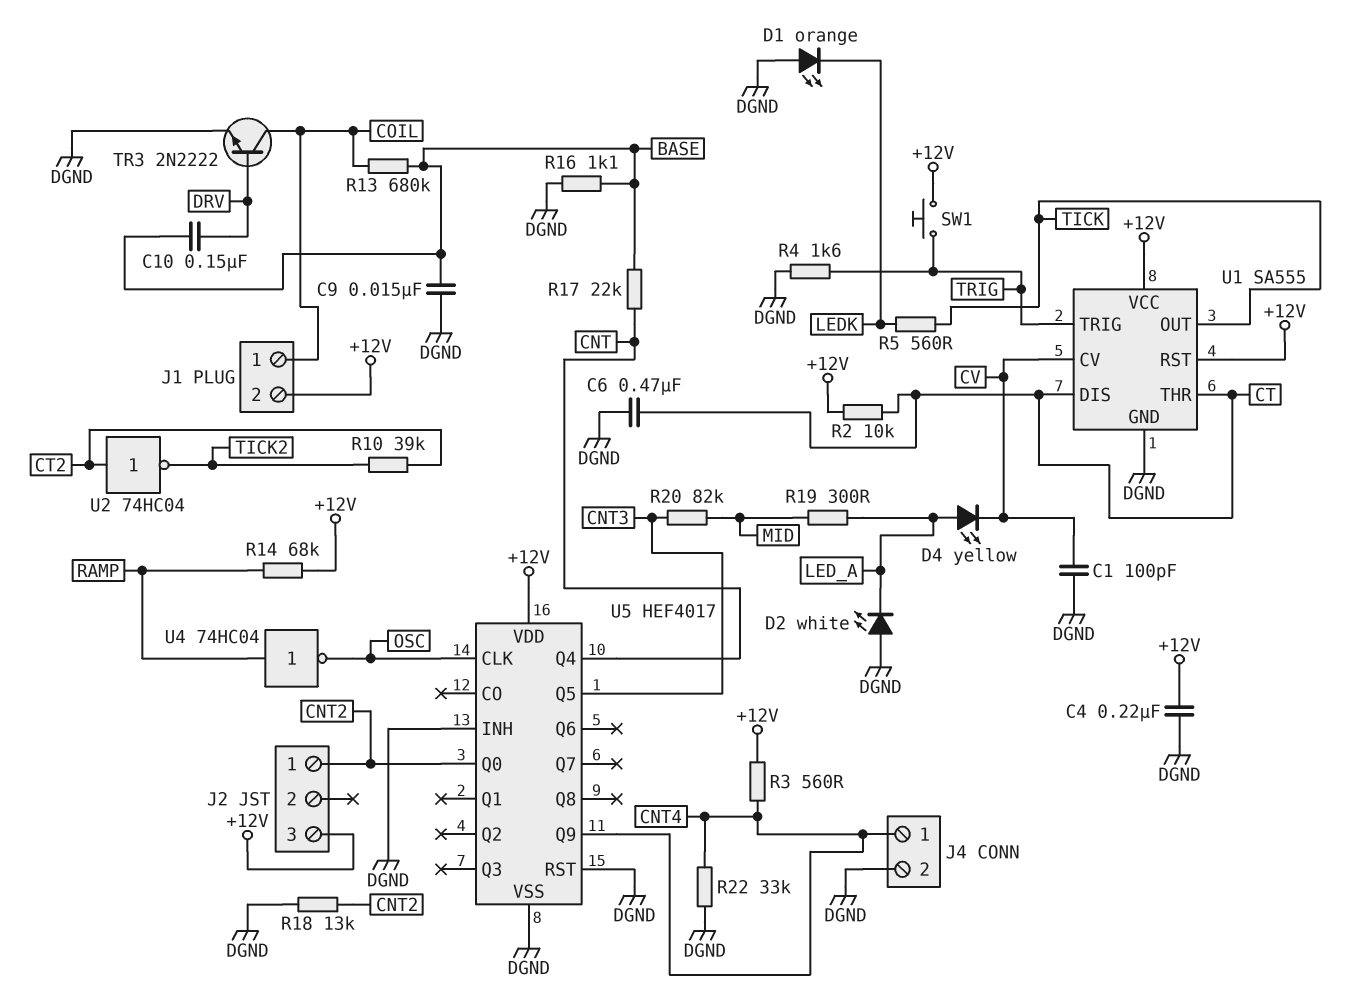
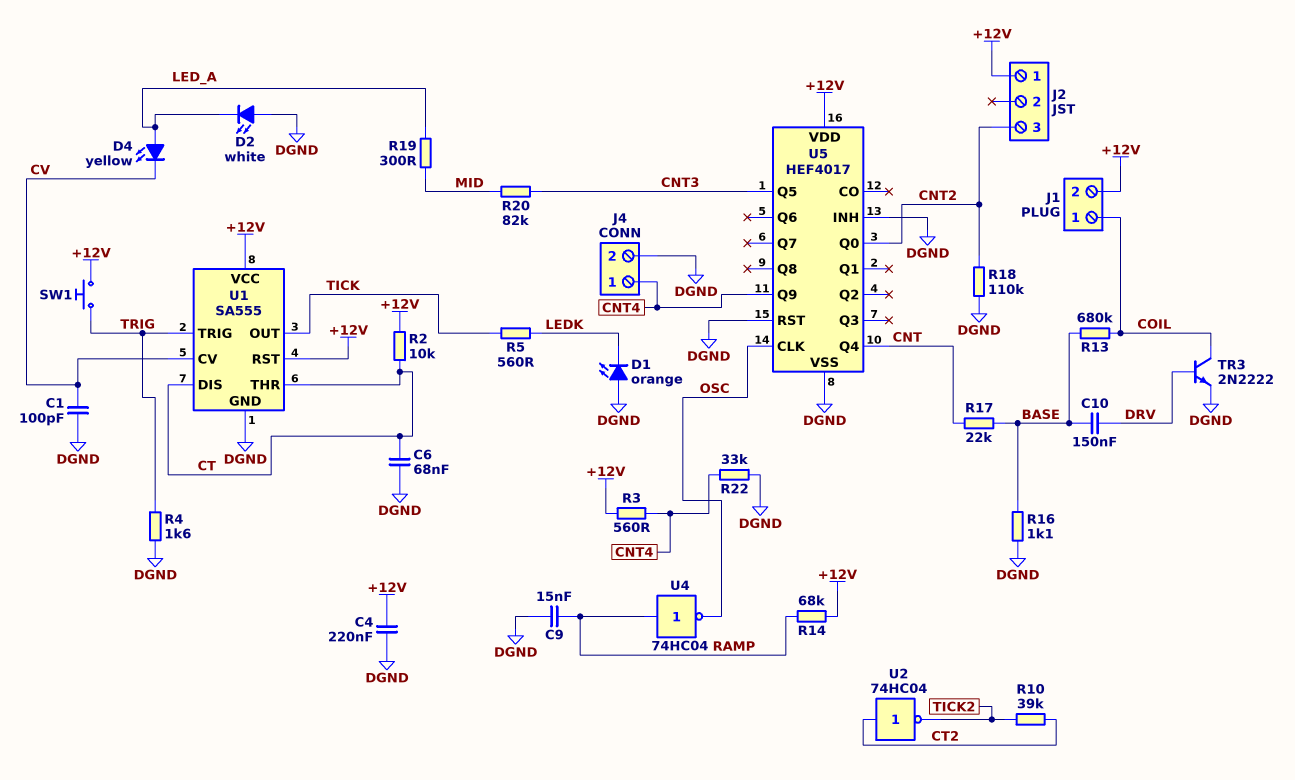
C6: 470nF (CT, DGND) -> 68nF (CT, DGND)
C9: 15nF (BASE, DGND) -> 15nF (DGND, RAMP)
J2 pin 1: CNT2 -> +12V
J2 pin 3: +12V -> CNT2
R18: 13k (CNT2, DGND) -> 110k (CNT2, DGND)

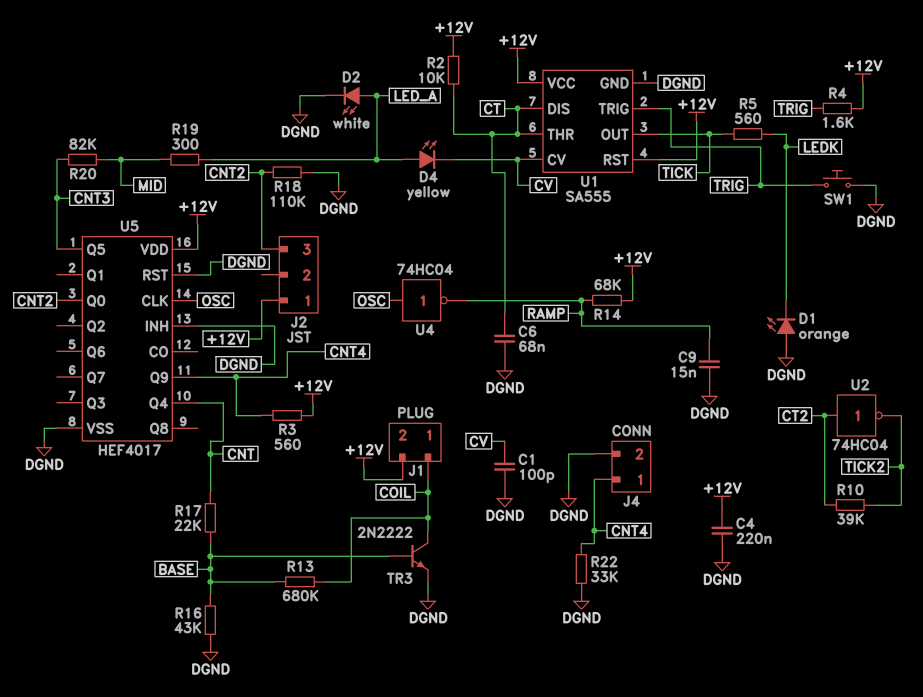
C10: 150nF (BASE, DRV) -> none
D2: LED white (A DGND, K LED_A) -> LED white (A LED_A, K DGND)
R4: 1.6k (DGND, TRIG) -> 1.6k (+12V, TRIG)
R16: 1.1k (BASE, DGND) -> 43k (BASE, DGND)
SW1: button (+12V, TRIG) -> button (DGND, TRIG)
TR3: NPN 2N2222 (B DRV, C COIL, E DGND) -> NPN 2N2222 (B BASE, C COIL, E DGND)
U4: NOT 74HC04 (in RAMP, out OSC) -> NOT 74HC04 (in OSC, out RAMP)

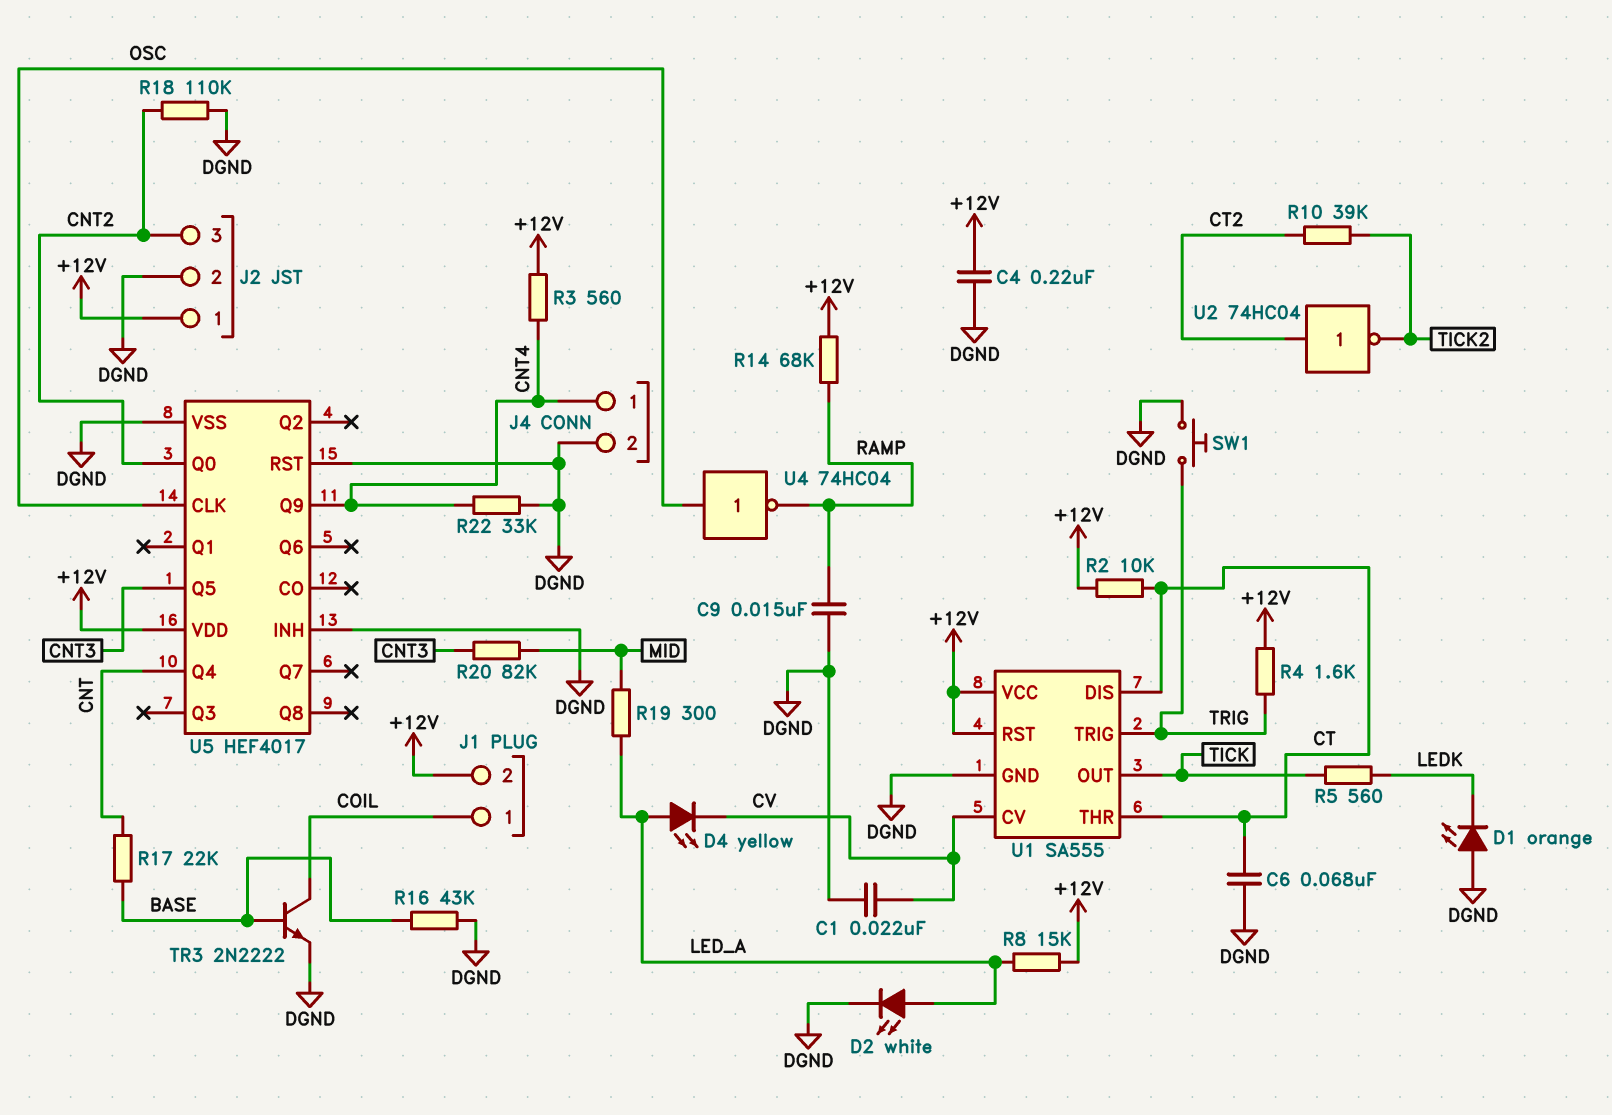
C1: 100pF (CV, DGND) -> 22nF (CV, DGND)
J2 pin 2: none -> DGND
R8: none -> 15k (+12V, LED_A)
R13: 680k (BASE, COIL) -> none

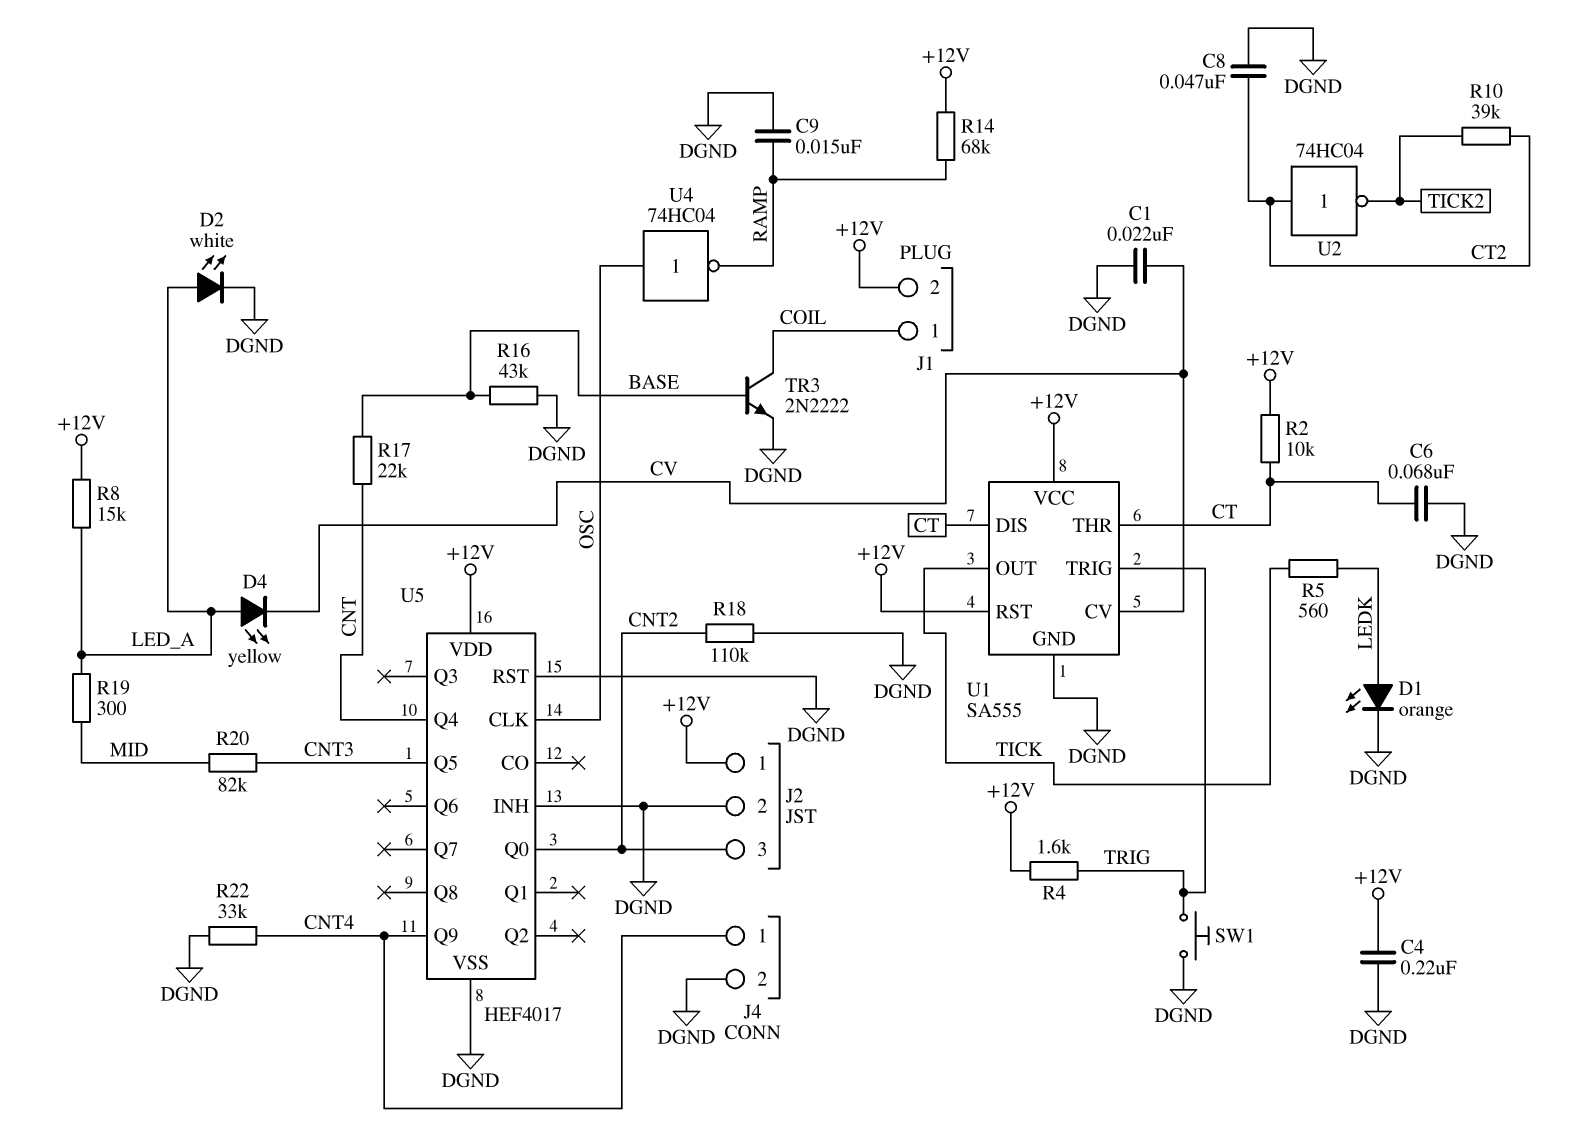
C8: none -> 47nF (CT2, DGND)
D1: LED orange (A DGND, K LEDK) -> LED orange (A LEDK, K DGND)
R3: 560 (+12V, CNT4) -> none

